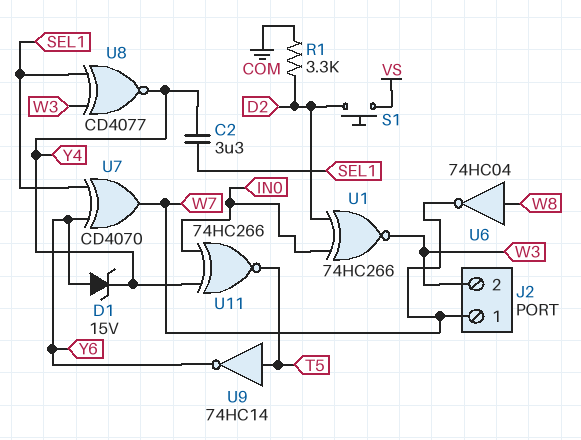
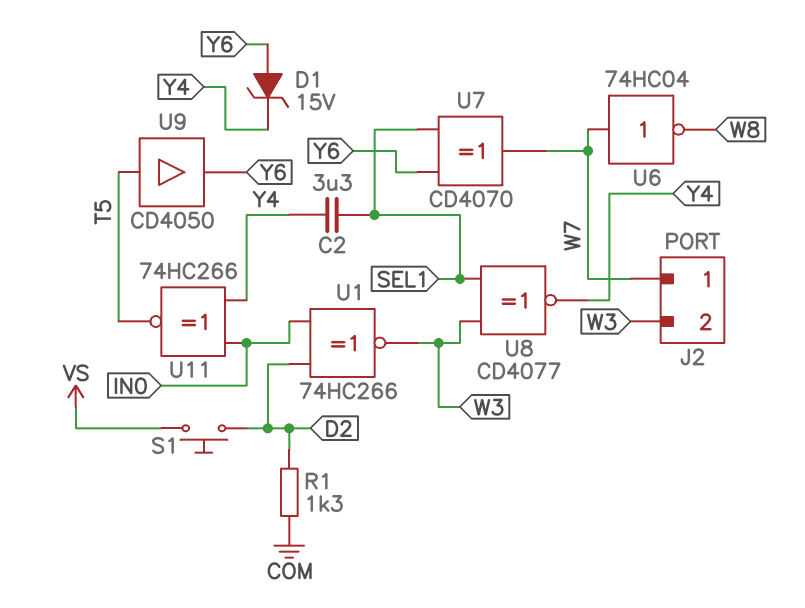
R1: 3.3k (COM, D2) -> 1.3k (COM, D2)
U6: NOT 74HC04 (in W8, out W7) -> NOT 74HC04 (in W7, out W8)
U9: NOT 74HC14 (in T5, out Y6) -> buffer CD4050 (in T5, out Y6)

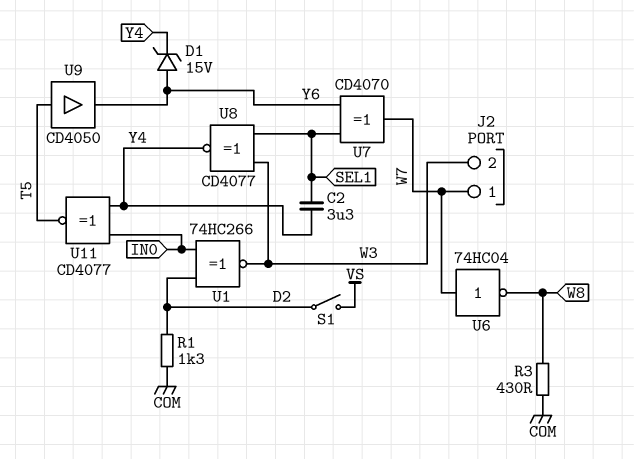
R3: none -> 430 (COM, W8)
S1: button (D2, VS) -> switch (D2, VS)
U11: XNOR 74HC266 (in IN0, in Y4, out T5) -> XNOR CD4077 (in IN0, in Y4, out T5)

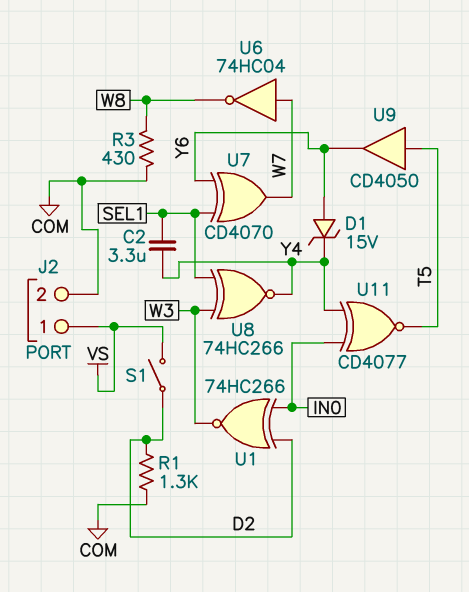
J2 pin 1: W7 -> VS
J2 pin 2: W3 -> COM
U8: XNOR CD4077 (in SEL1, in W3, out Y4) -> XNOR 74HC266 (in SEL1, in W3, out Y4)

